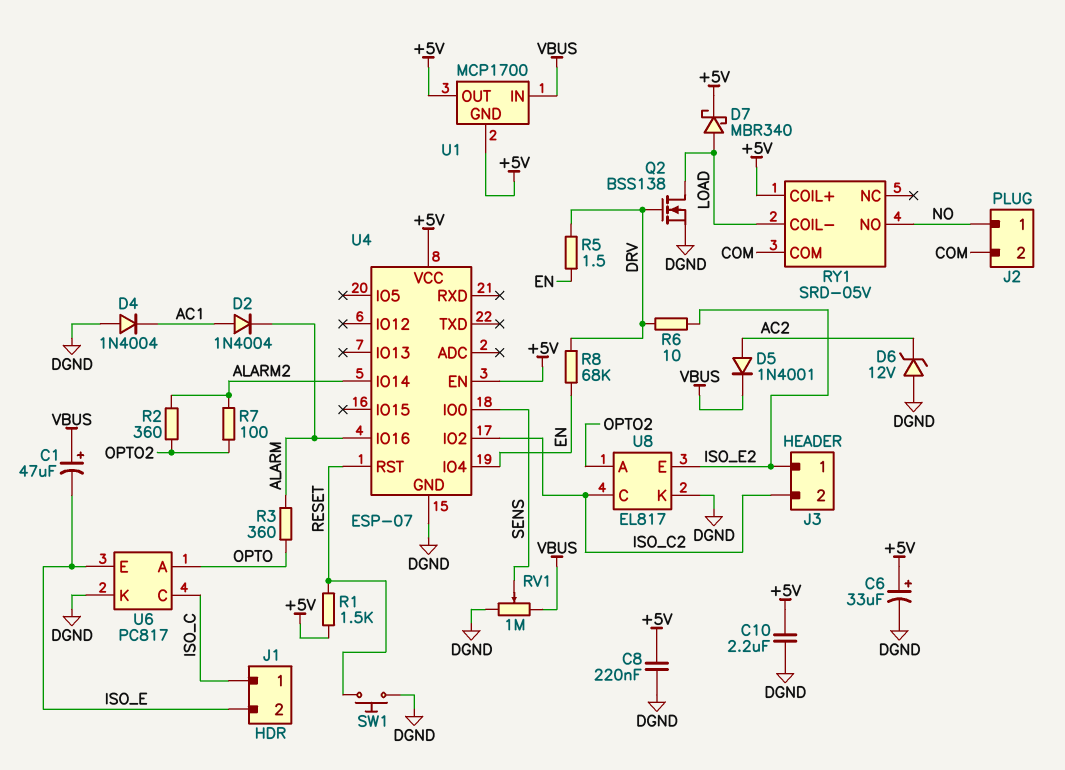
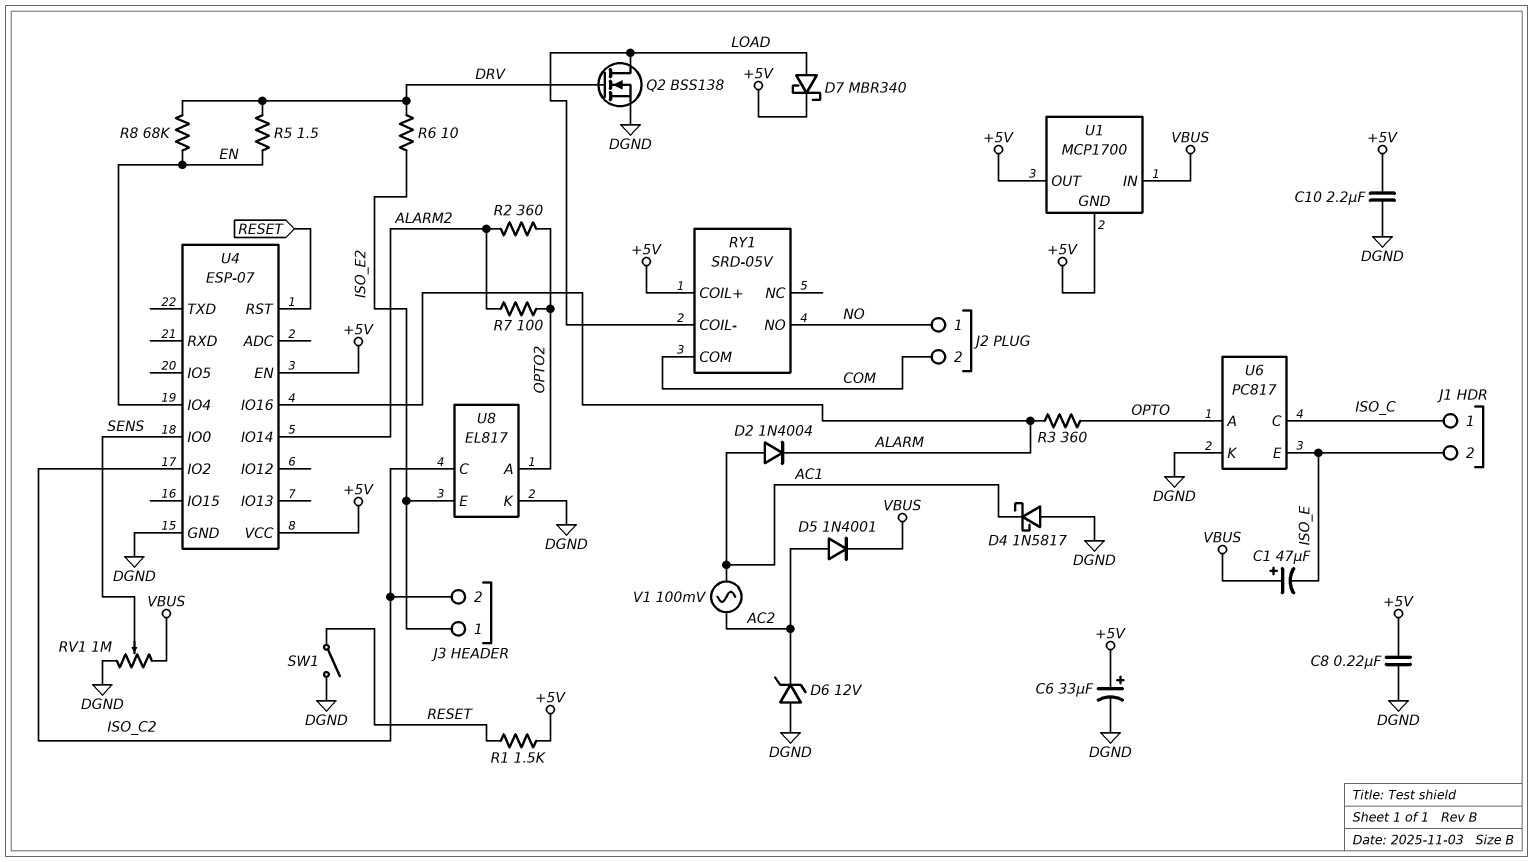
D4: diode 1N4004 (A DGND, K AC1) -> schottky 1N5817 (A DGND, K AC1)
SW1: button (DGND, RESET) -> switch (DGND, RESET)
V1: none -> AC 100mV (AC1, AC2)

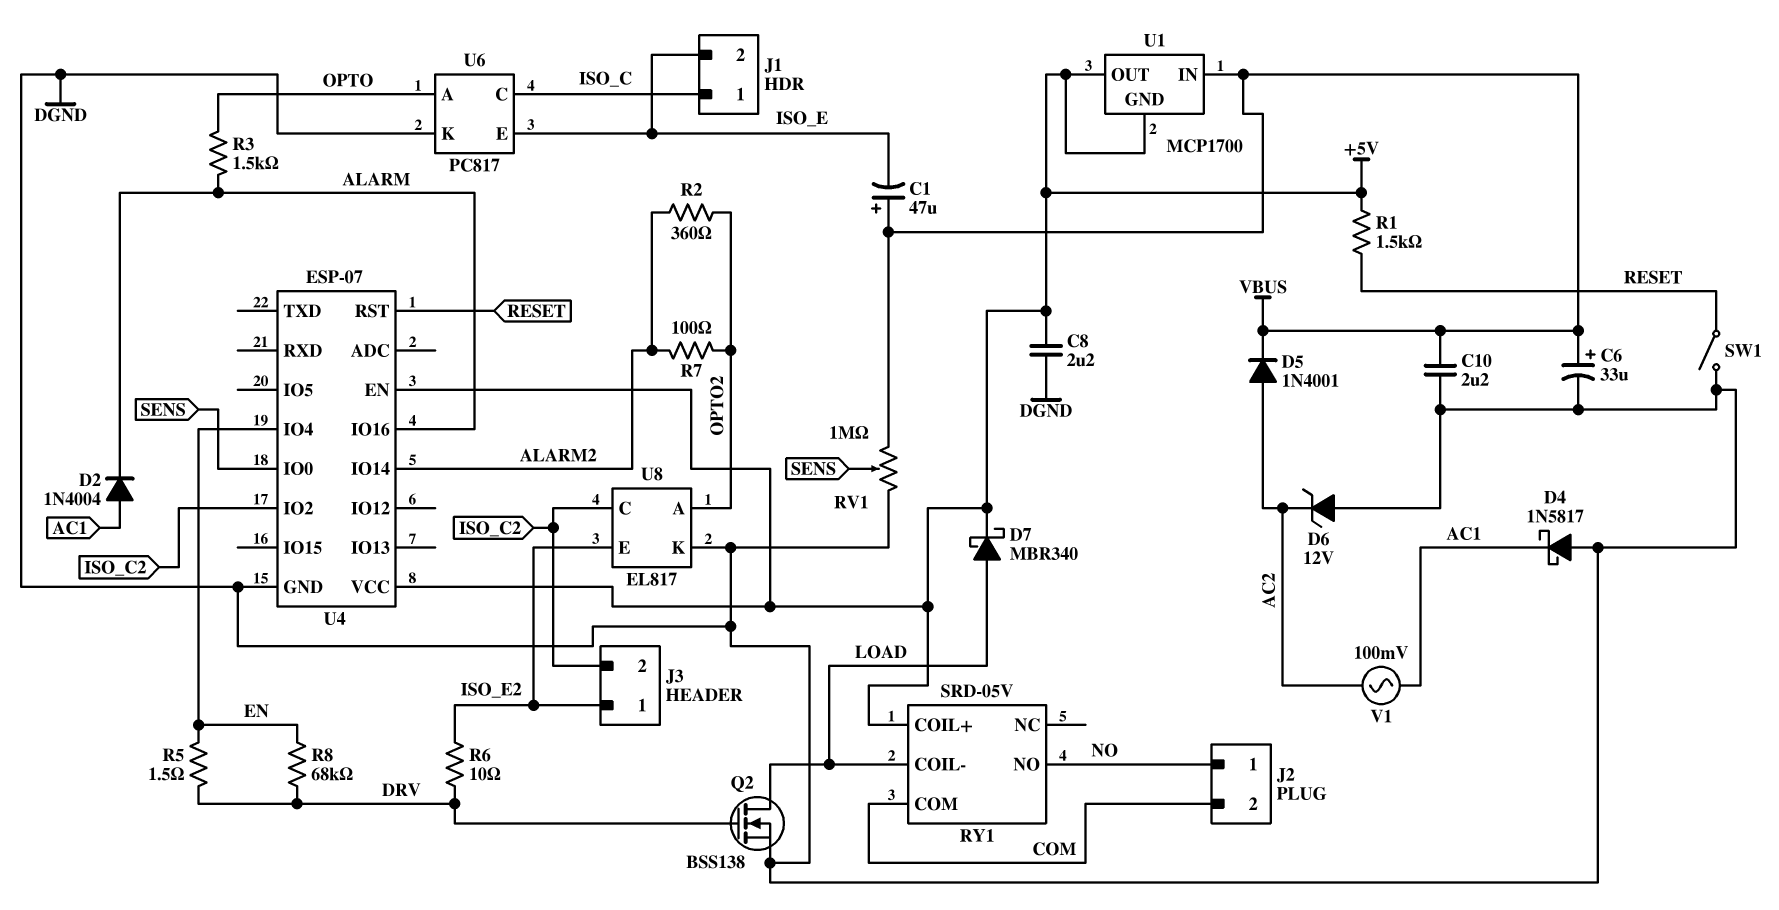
C6: 33uF (plus +5V, minus DGND) -> 33uF (plus VBUS, minus DGND)
C8: 220nF (+5V, DGND) -> 2.2uF (+5V, DGND)
C10: 2.2uF (+5V, DGND) -> 2.2uF (DGND, VBUS)
R3: 360 (ALARM, OPTO) -> 1.5k (ALARM, OPTO)

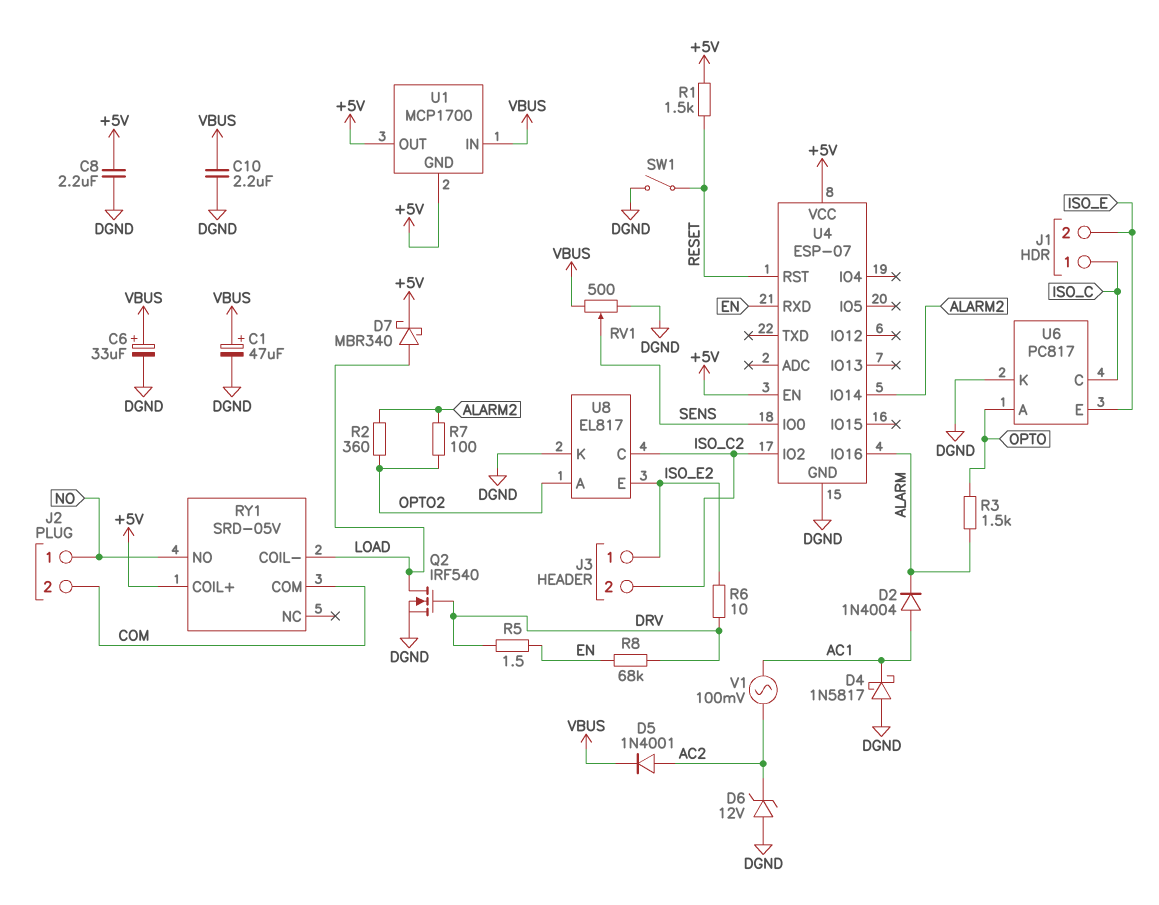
C1: 47uF (plus VBUS, minus ISO_E) -> 47uF (plus VBUS, minus DGND)
Q2: NMOS BSS138 (G DRV, D LOAD, S DGND) -> NMOS IRF540 (G DRV, D LOAD, S DGND)
RV1: 1M (DGND, VBUS, wiper SENS) -> 500 (DGND, VBUS, wiper SENS)
U4 pin IO4: EN -> none
U4 pin RXD: none -> EN

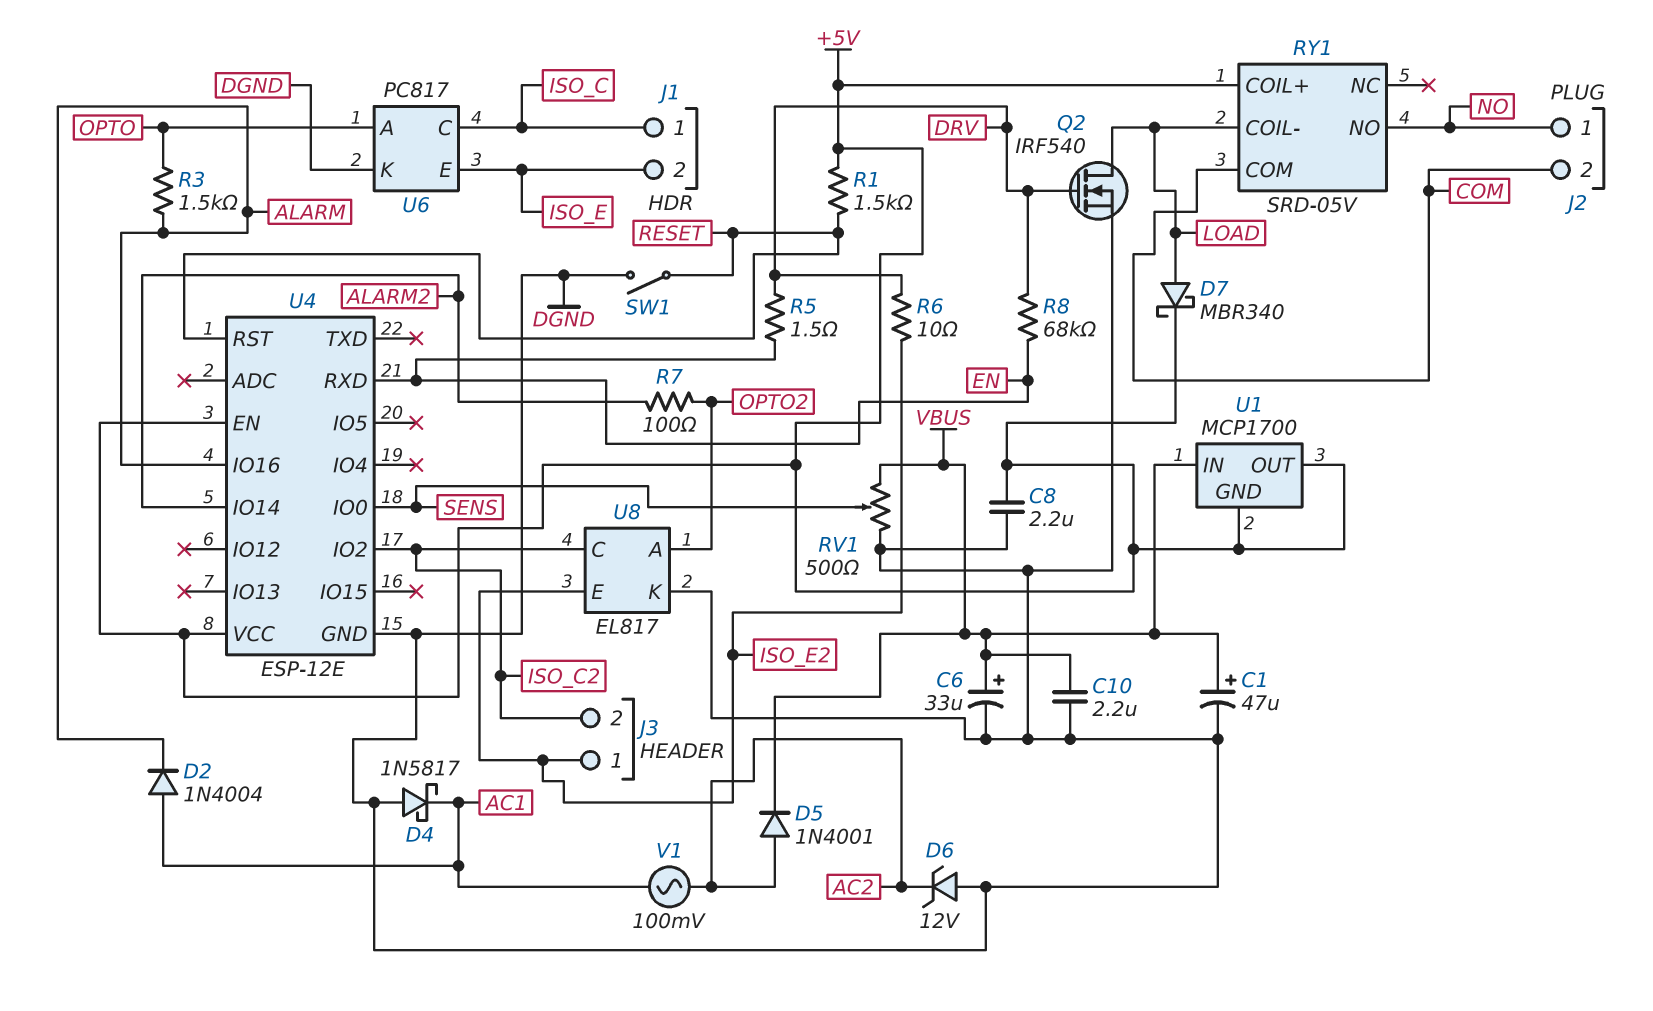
R2: 360 (ALARM2, OPTO2) -> none
U4: ESP-07 -> ESP-12E

